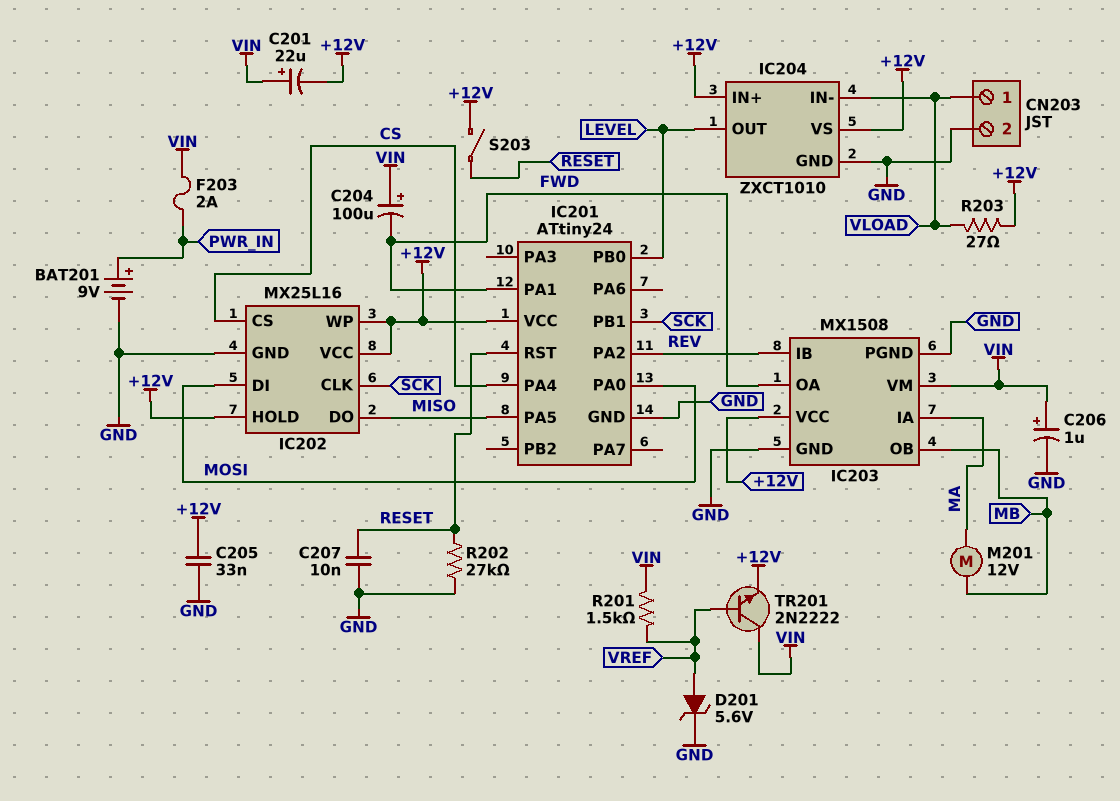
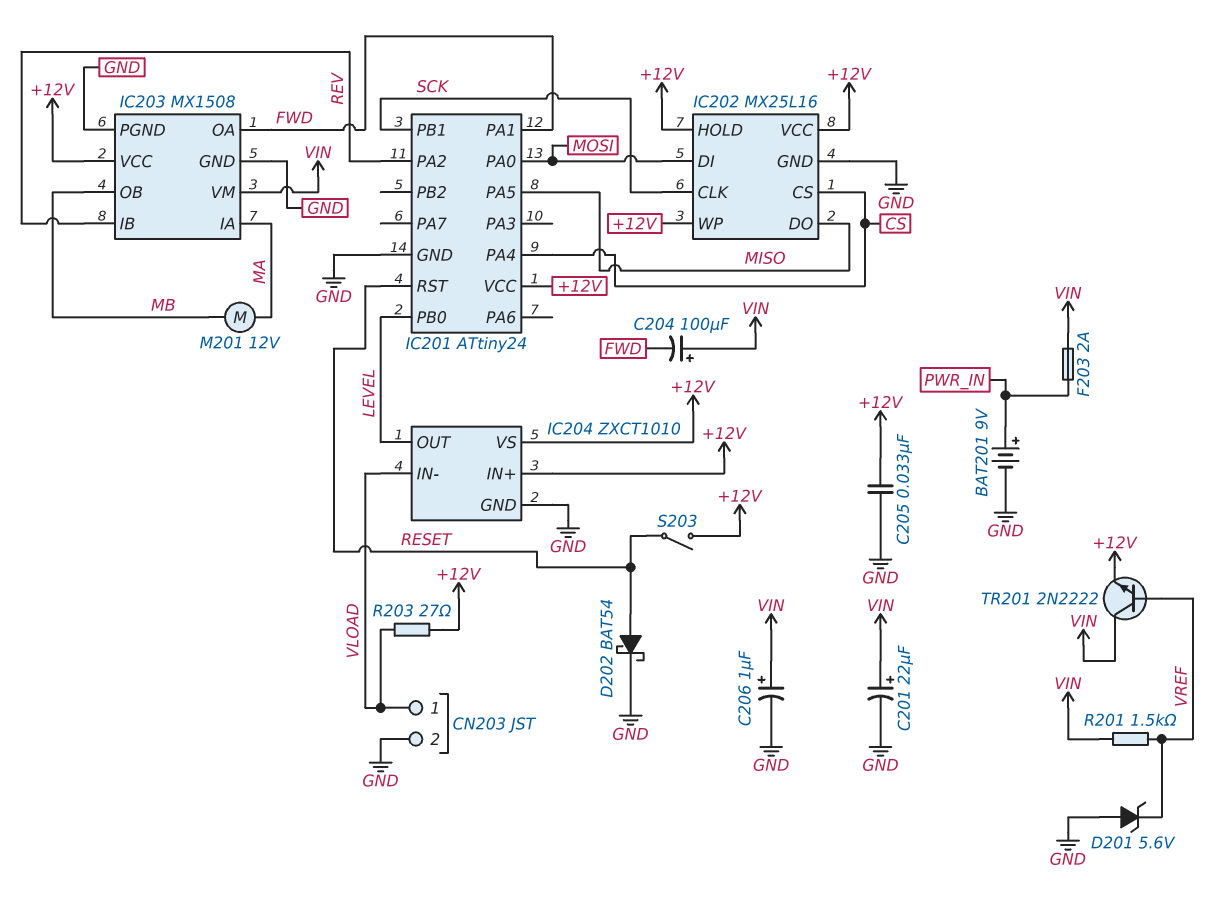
C201: 22uF (plus VIN, minus +12V) -> 22uF (plus VIN, minus GND)
C207: 10nF (GND, RESET) -> none
D201: zener 5.6V (A VREF, K GND) -> zener 5.6V (A GND, K VREF)
D202: none -> schottky BAT54 (A RESET, K GND)
R202: 27k (GND, RESET) -> none

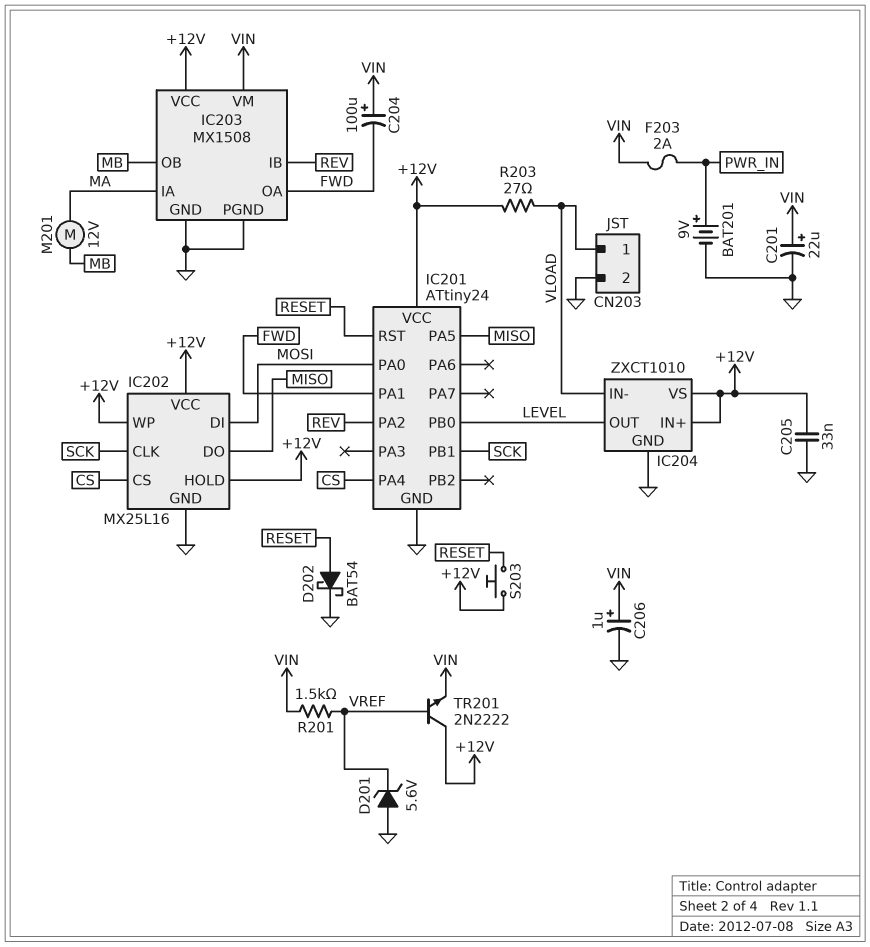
S203: switch (+12V, RESET) -> button (+12V, RESET)
TR201: NPN 2N2222 (B VREF, C VIN, E +12V) -> NPN 2N2222 (B VREF, C +12V, E VIN)

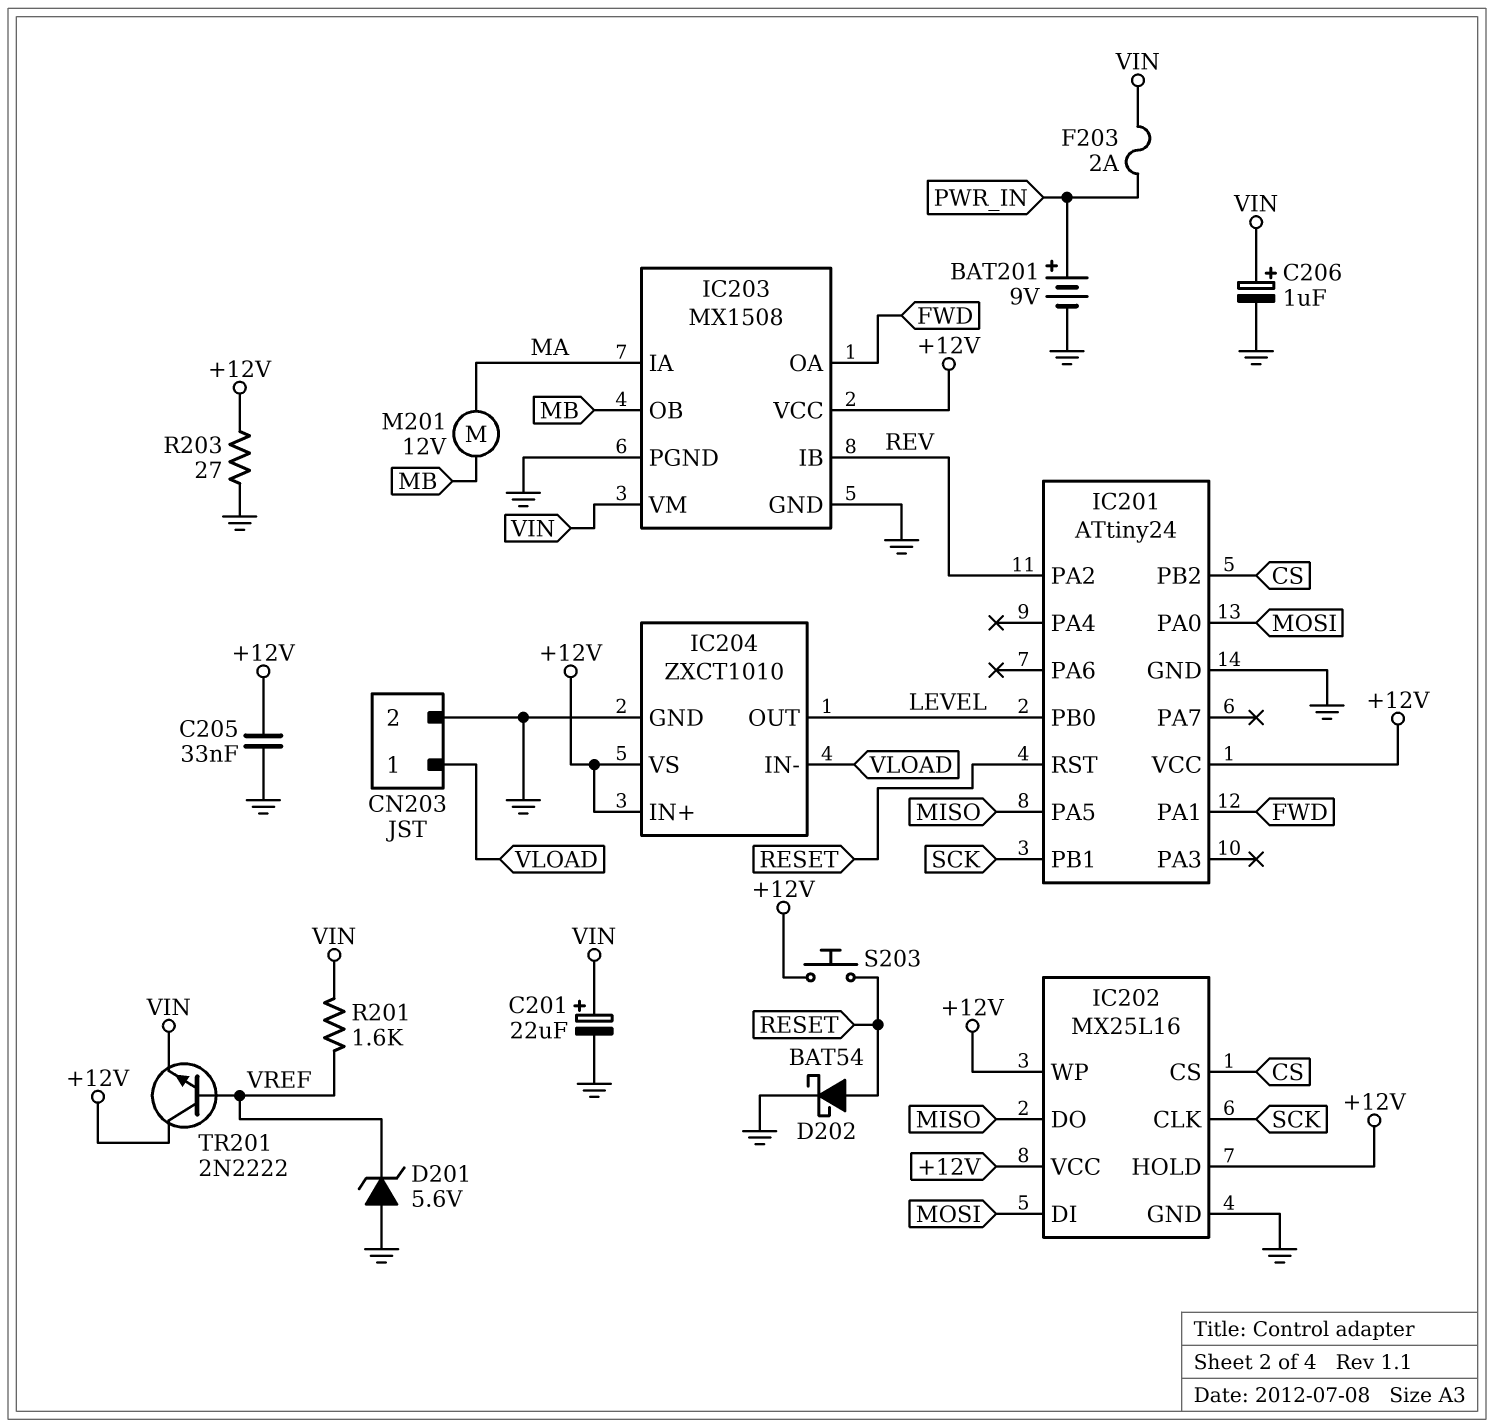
C204: 100uF (plus VIN, minus FWD) -> none
IC201 pin PA4: CS -> none
IC201 pin PB2: none -> CS
R201: 1.5k (VIN, VREF) -> 1.6k (VIN, VREF)
R203: 27 (+12V, VLOAD) -> 27 (+12V, GND)

